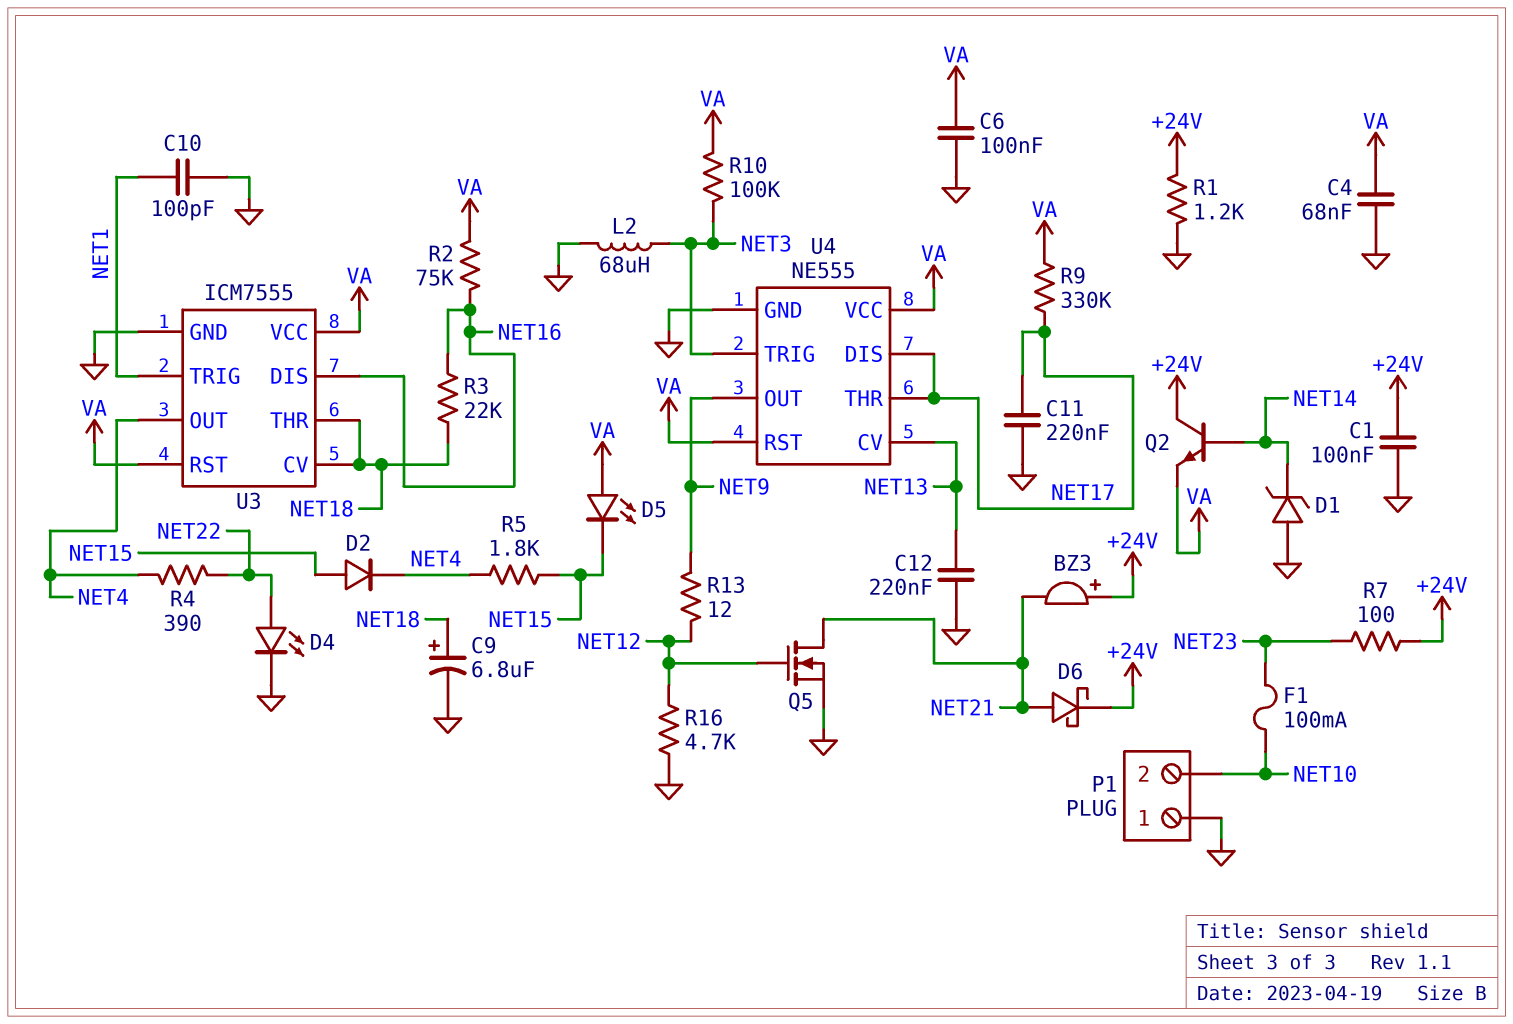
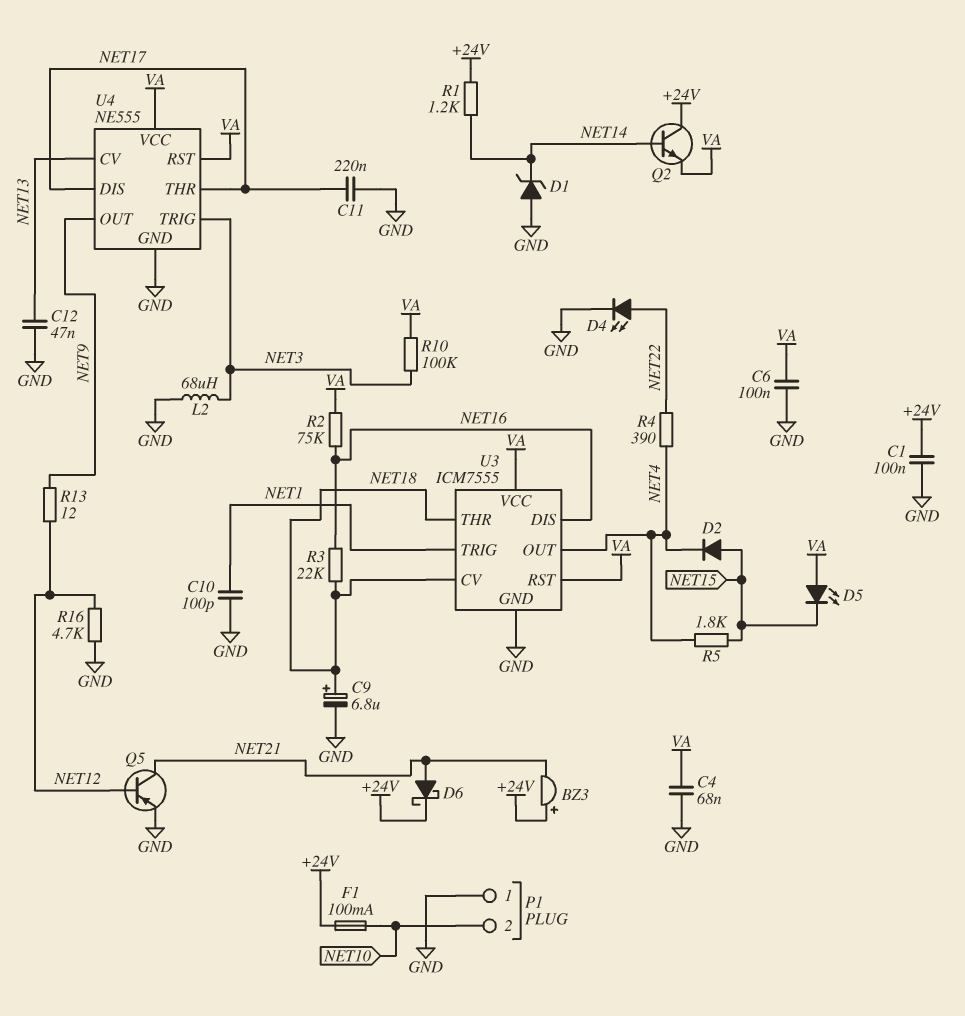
C12: 220nF (GND, NET13) -> 47nF (GND, NET13)
F1: 100mA (NET10, NET23) -> 100mA (+24V, NET10)
Q5: NMOS (G NET12, D NET21, S GND) -> PNP (B NET12, C NET21, E GND)
R1: 1.2k (+24V, GND) -> 1.2k (+24V, NET14)
R7: 100 (+24V, NET23) -> none
R9: 330k (NET17, VA) -> none

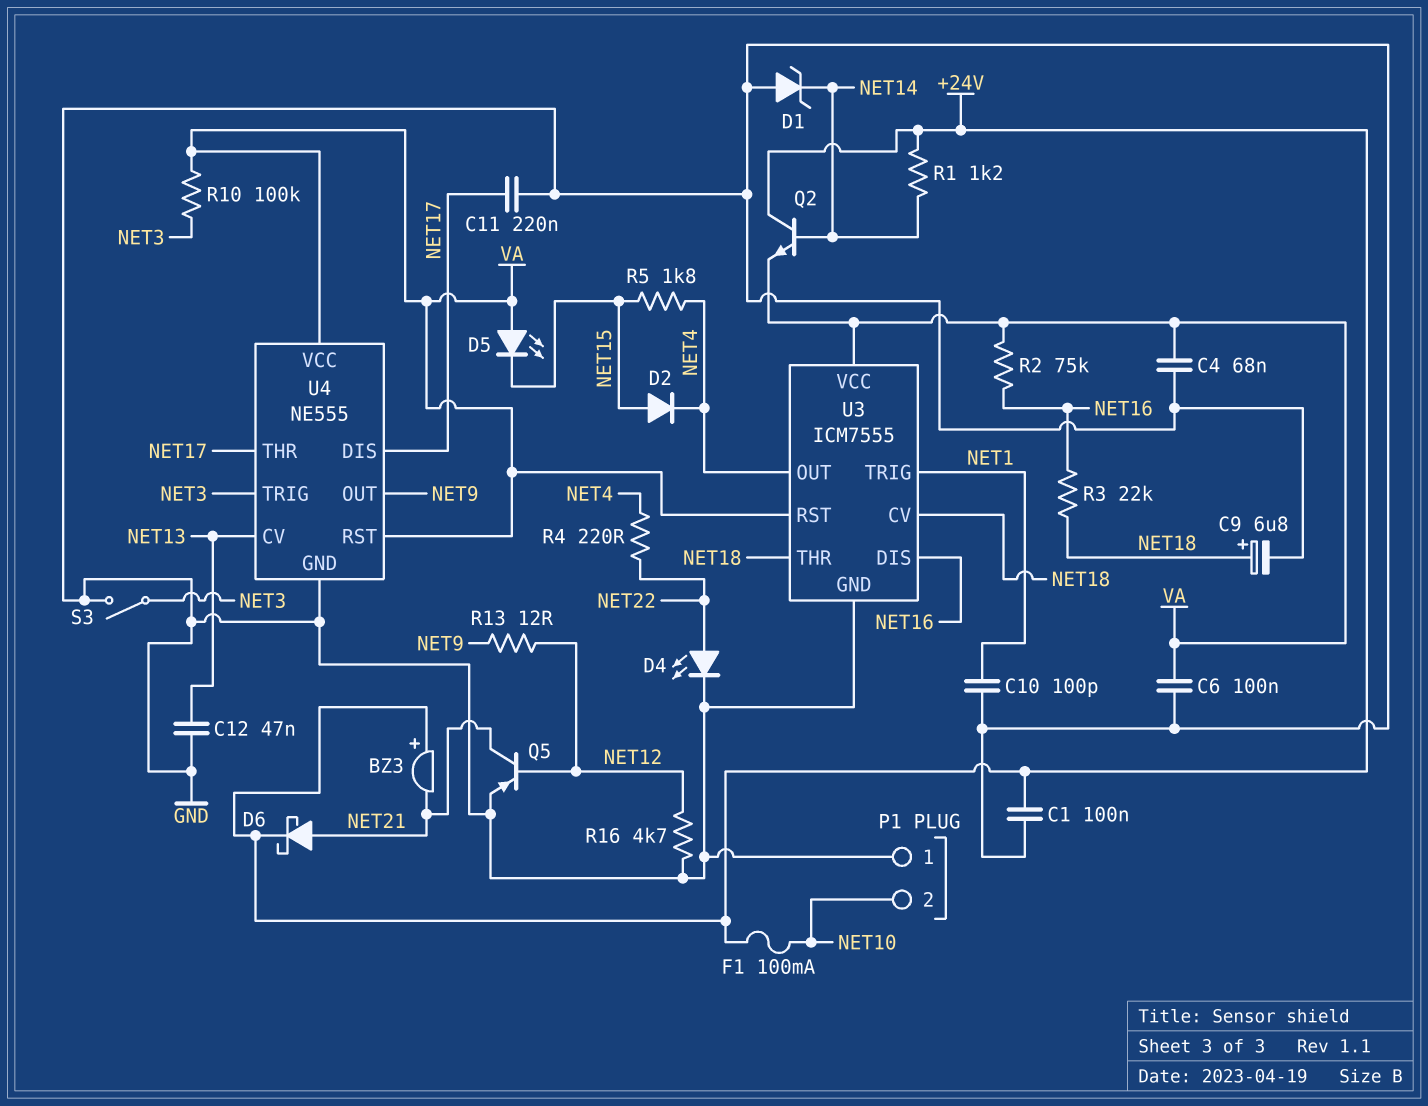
L2: 68uH (GND, NET3) -> none
R4: 390 (NET4, NET22) -> 220 (NET4, NET22)
S3: none -> switch (GND, NET3)

